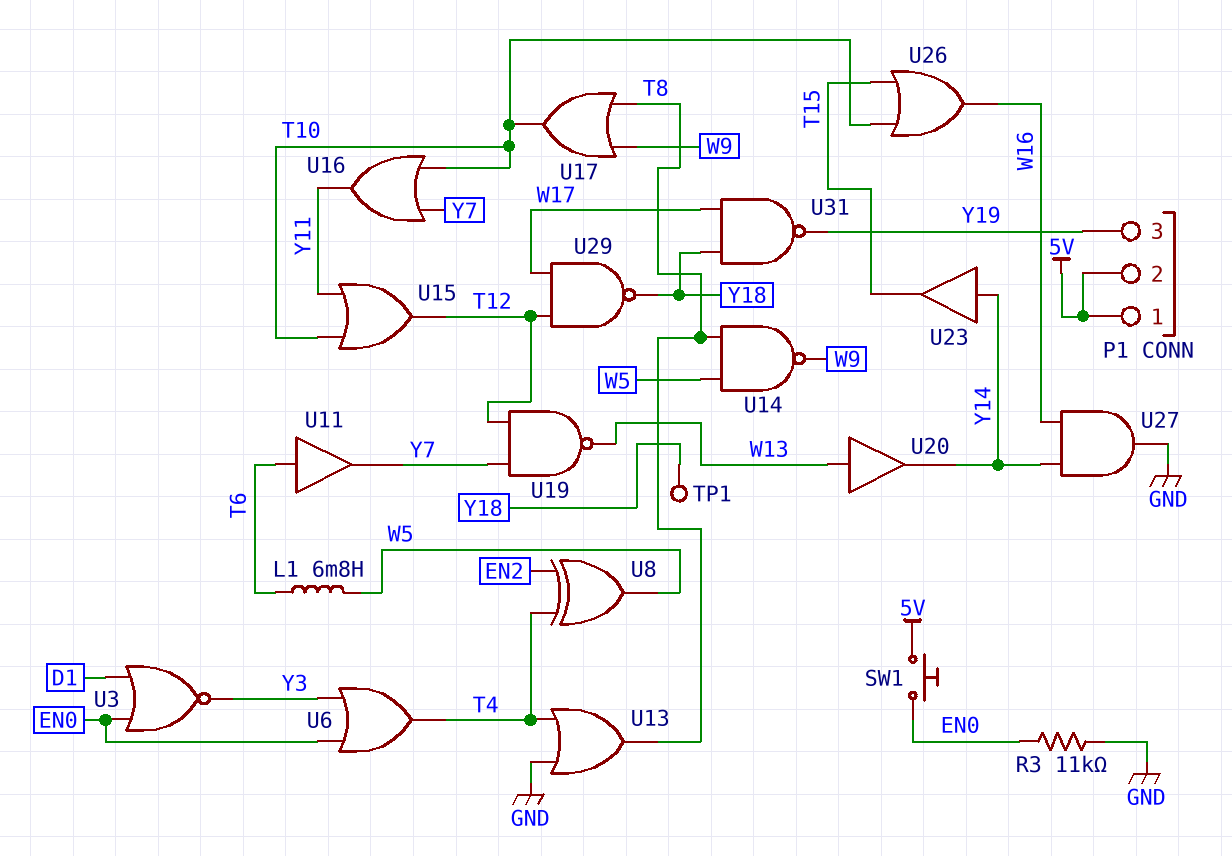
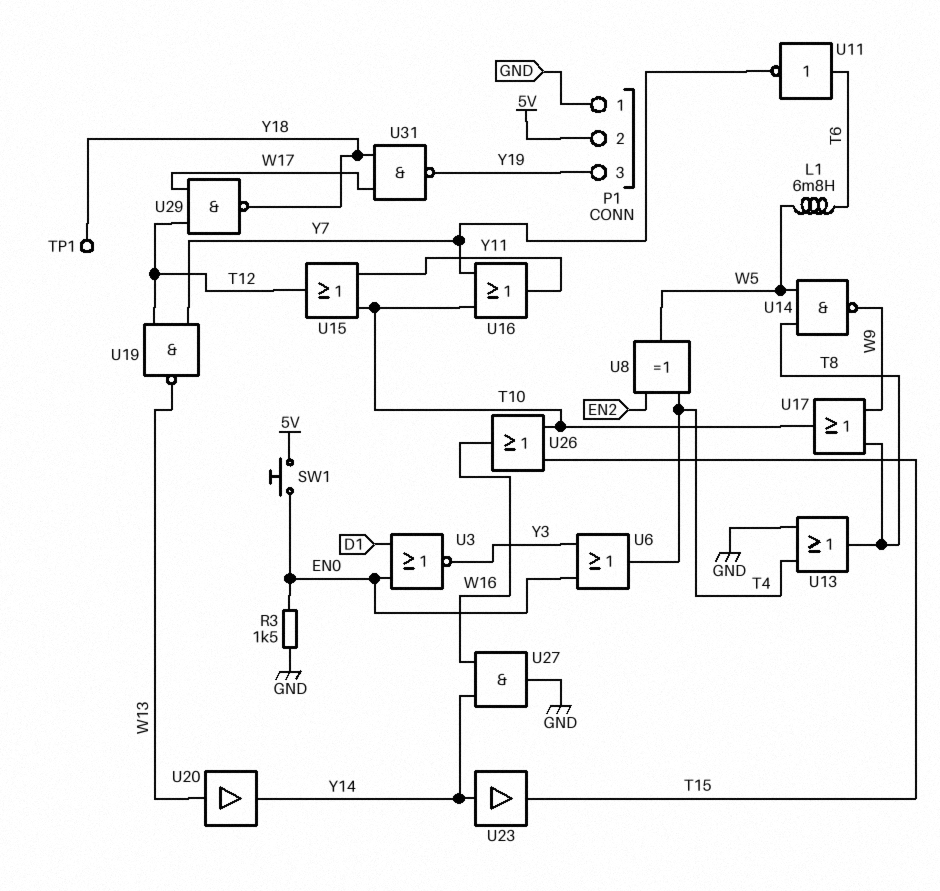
P1 pin 1: 5V -> GND
R3: 11k (EN0, GND) -> 1.5k (EN0, GND)
U11: buffer (in T6, out Y7) -> NOT (in T6, out Y7)

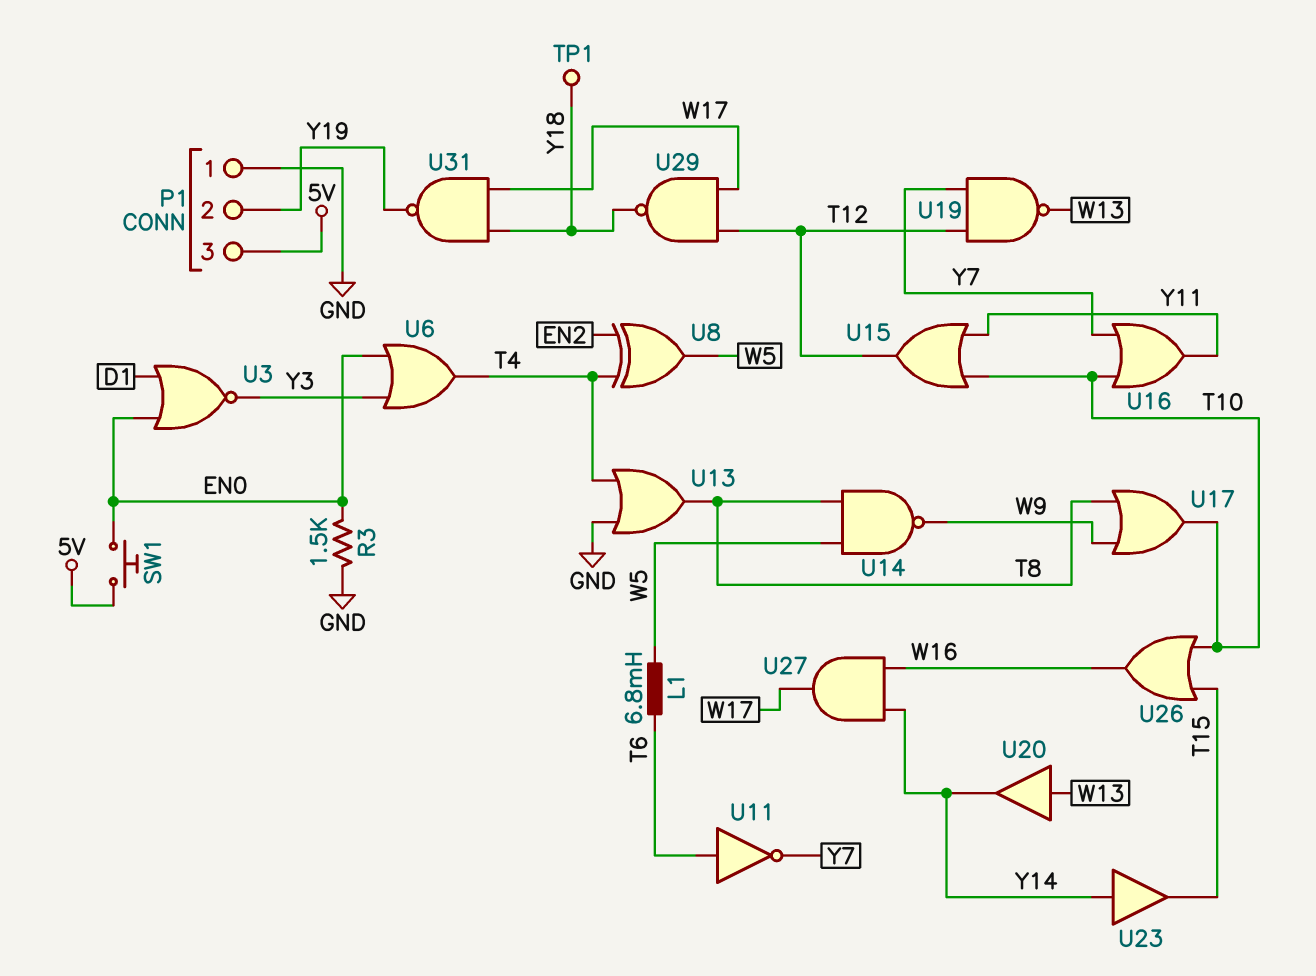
P1 pin 2: 5V -> Y19
P1 pin 3: Y19 -> 5V
U27: AND (in W16, in Y14, out GND) -> AND (in W16, in Y14, out W17)

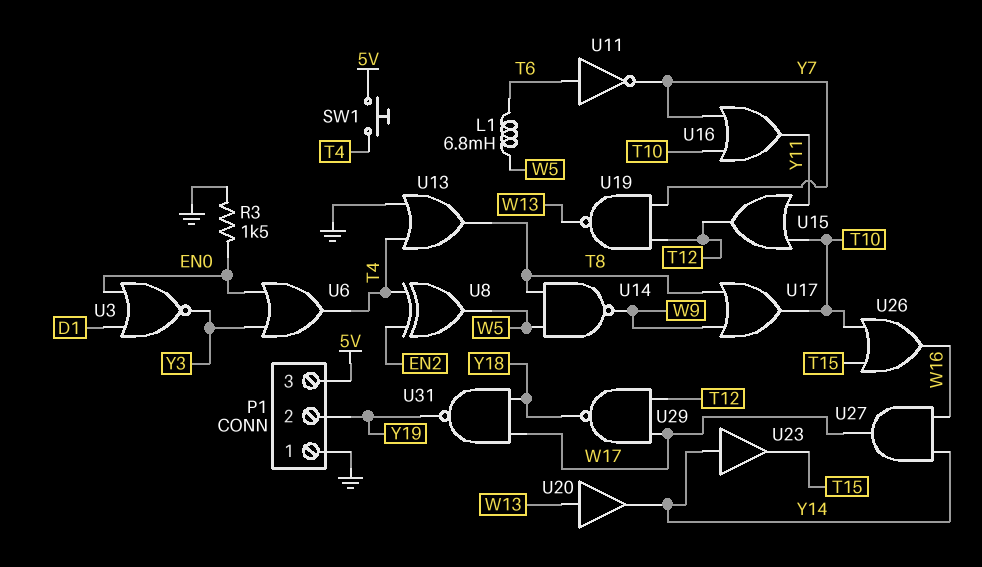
SW1: button (5V, EN0) -> button (5V, T4)
TP1: test point (Y18) -> none

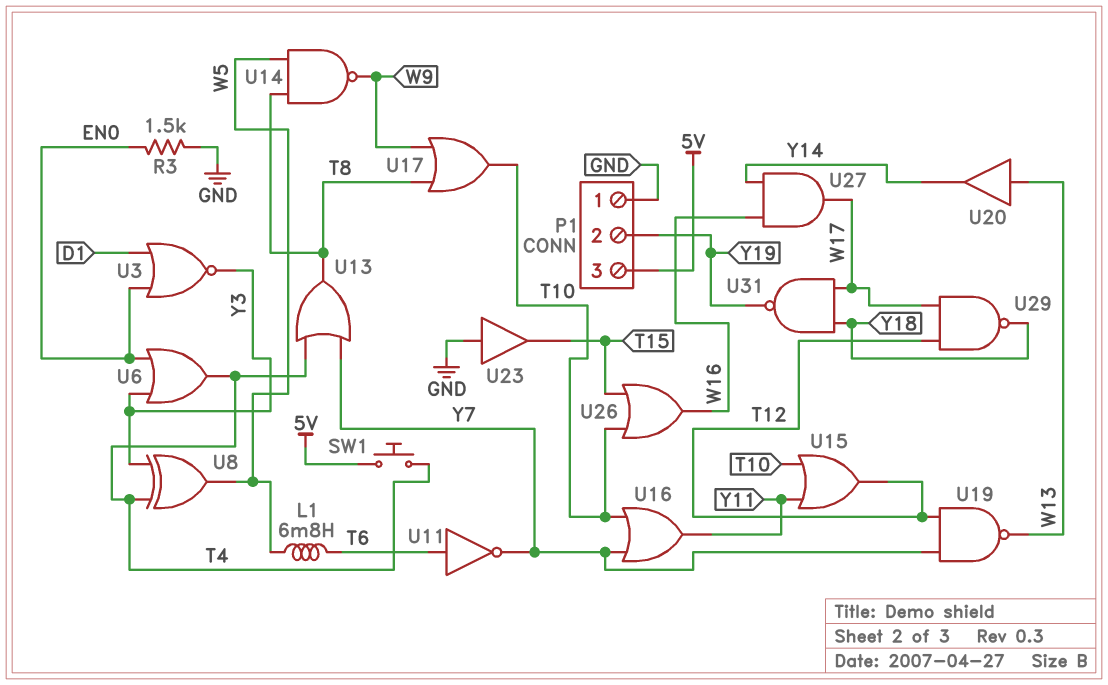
U8: XOR (in EN2, in T4, out W5) -> XOR (in T4, in Y3, out W5)
U13: OR (in GND, in T4, out T8) -> OR (in T4, in Y7, out T8)
U23: buffer (in Y14, out T15) -> buffer (in GND, out T15)

